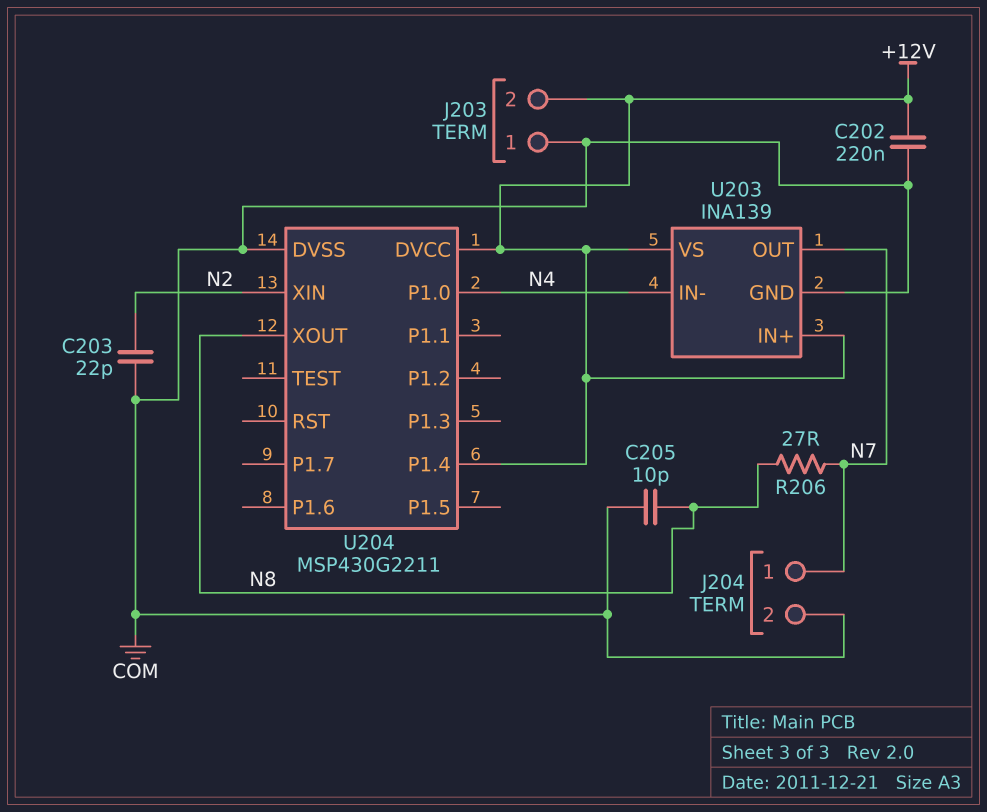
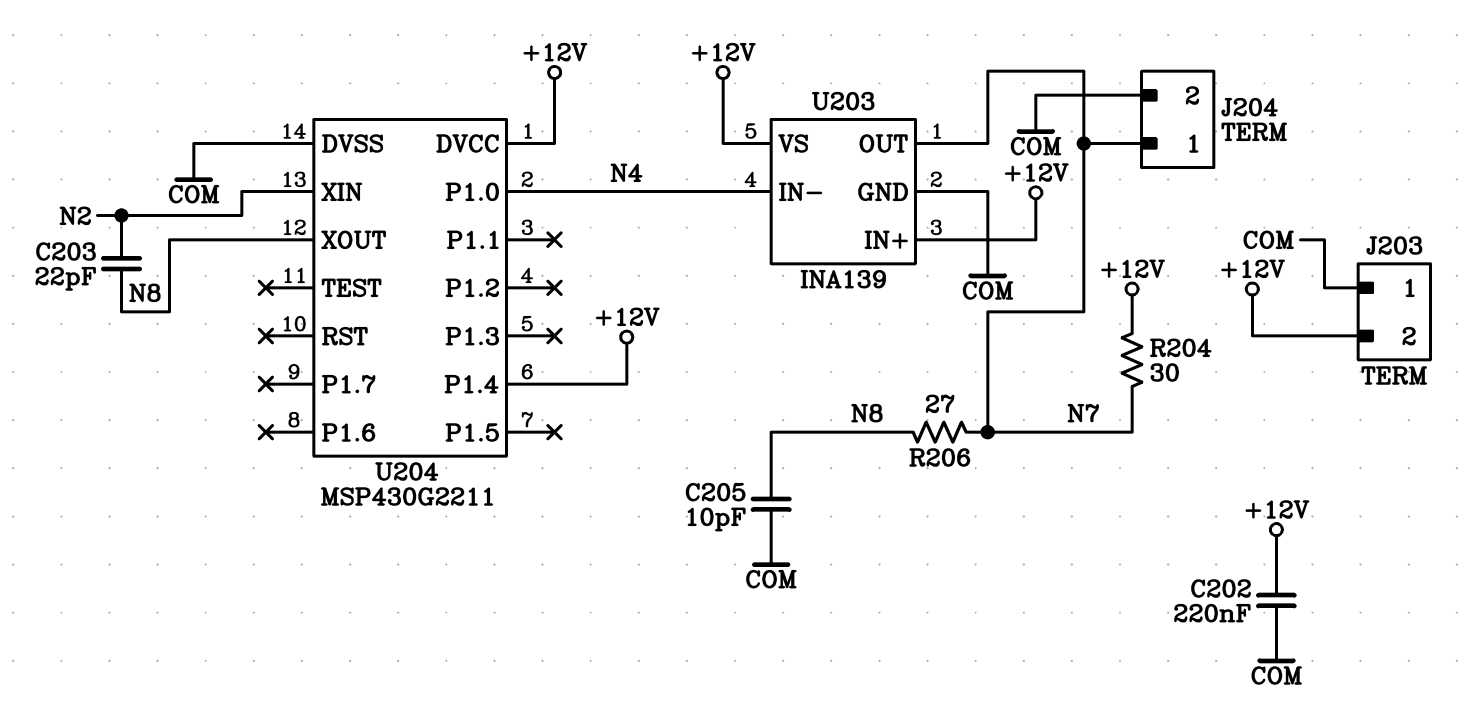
C203: 22pF (COM, N2) -> 22pF (N2, N8)
R204: none -> 30 (+12V, N7)

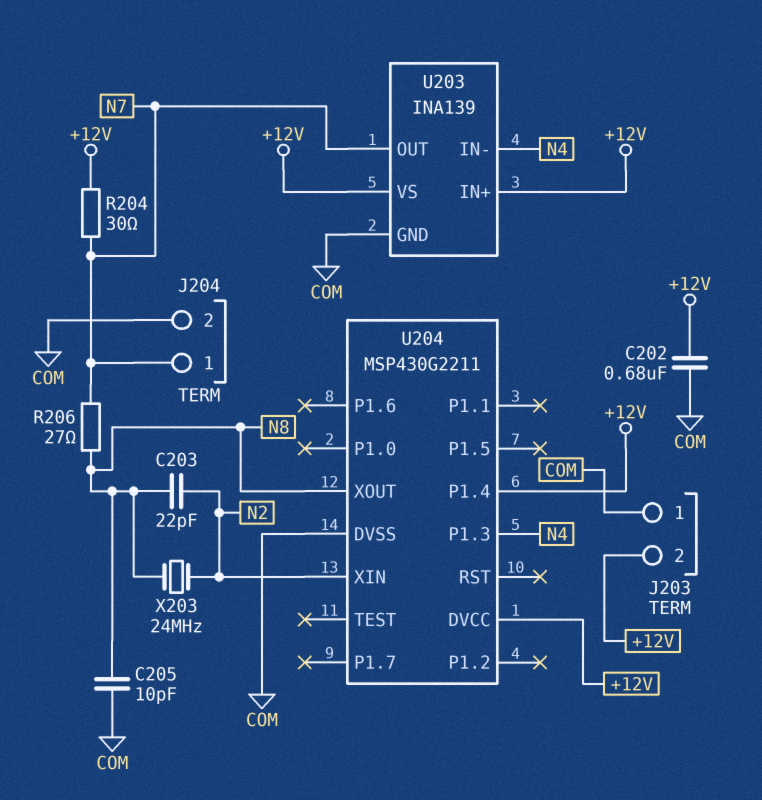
C202: 220nF (+12V, COM) -> 680nF (+12V, COM)
U204 pin P1.0: N4 -> none
U204 pin P1.3: none -> N4
X203: none -> 24MHz (N2, N8)

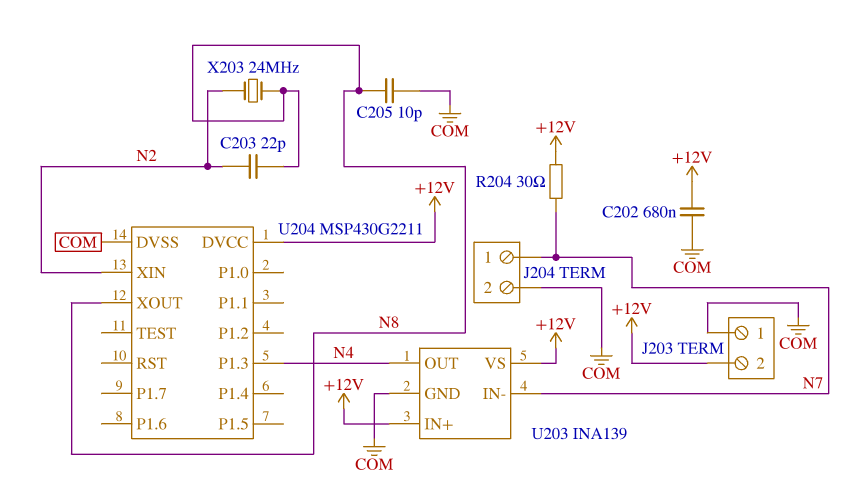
R206: 27 (N7, N8) -> none
U203 pin IN-: N4 -> N7
U203 pin OUT: N7 -> N4
U204 pin P1.4: +12V -> none

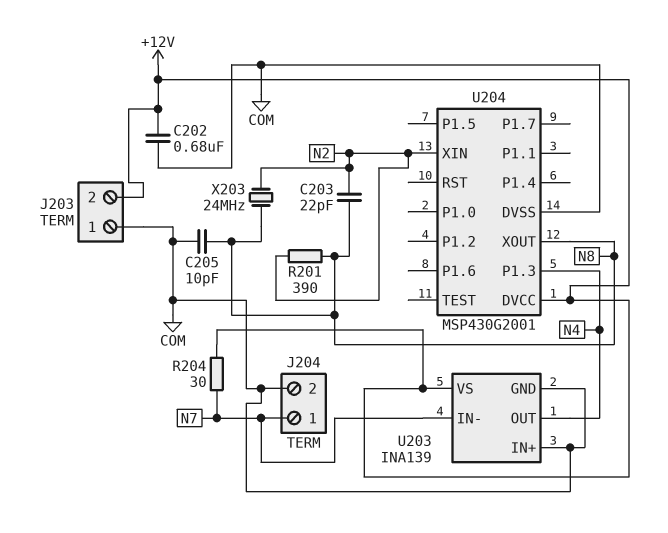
R201: none -> 390 (N2, N8)
U203 pin IN+: +12V -> COM
U204: MSP430G2211 -> MSP430G2001

